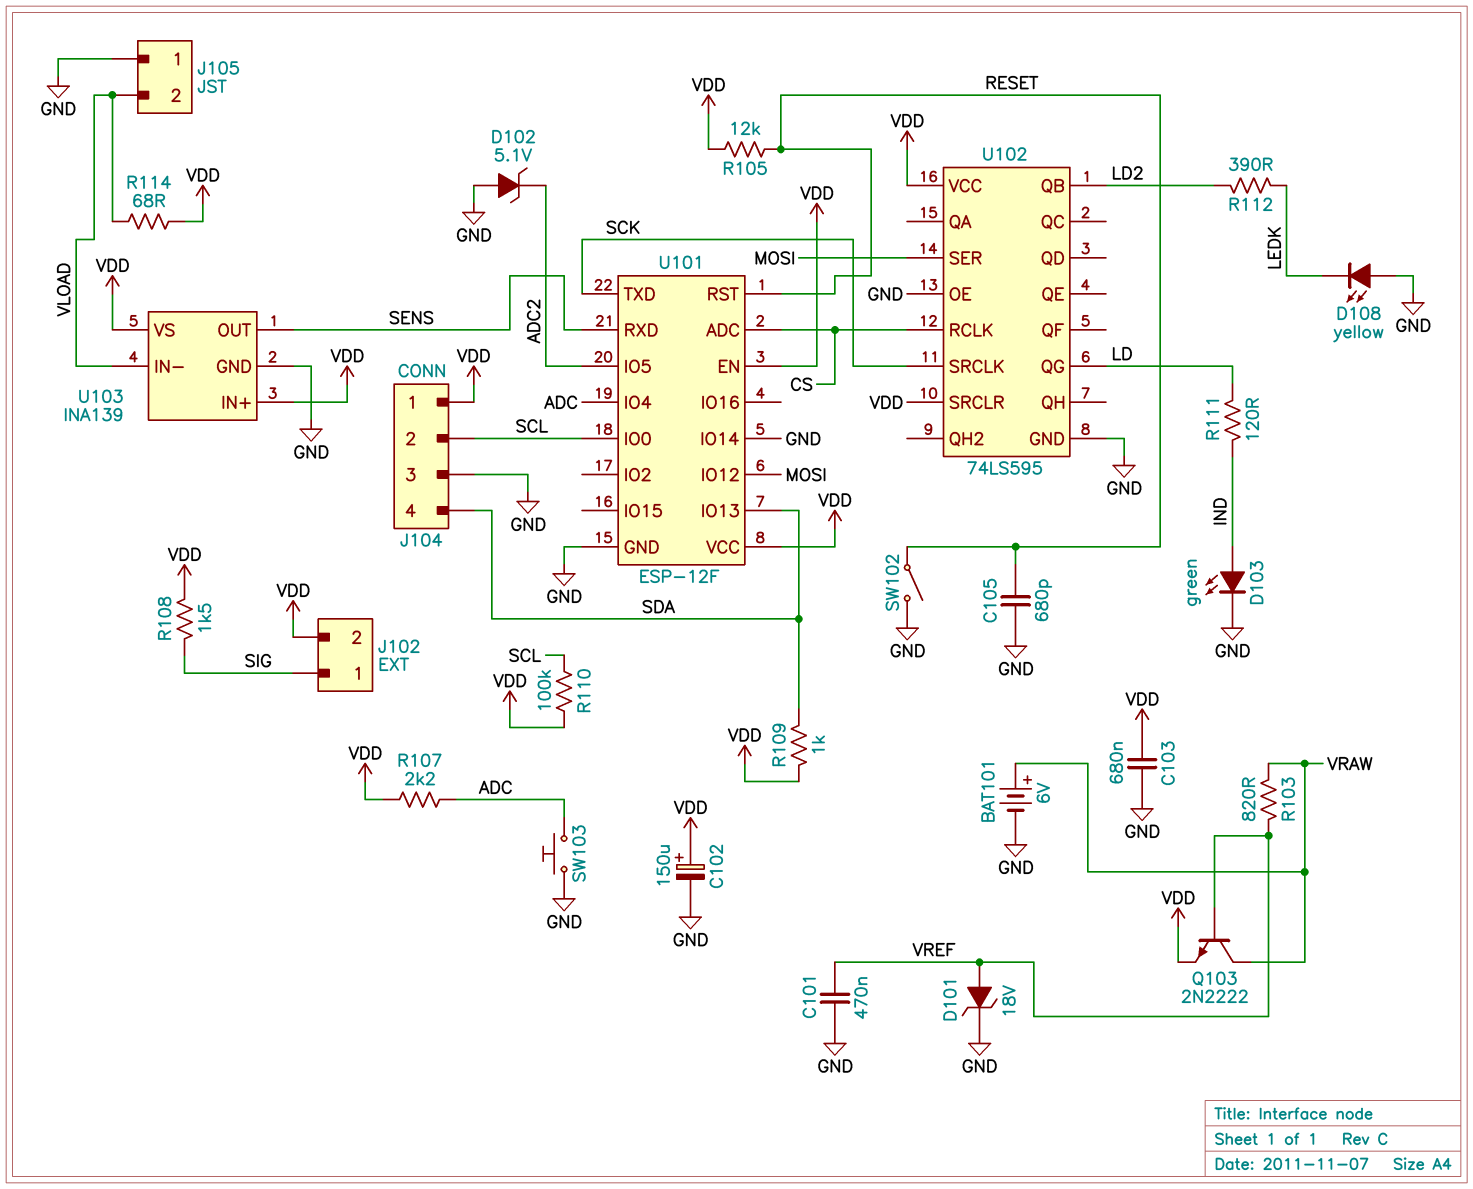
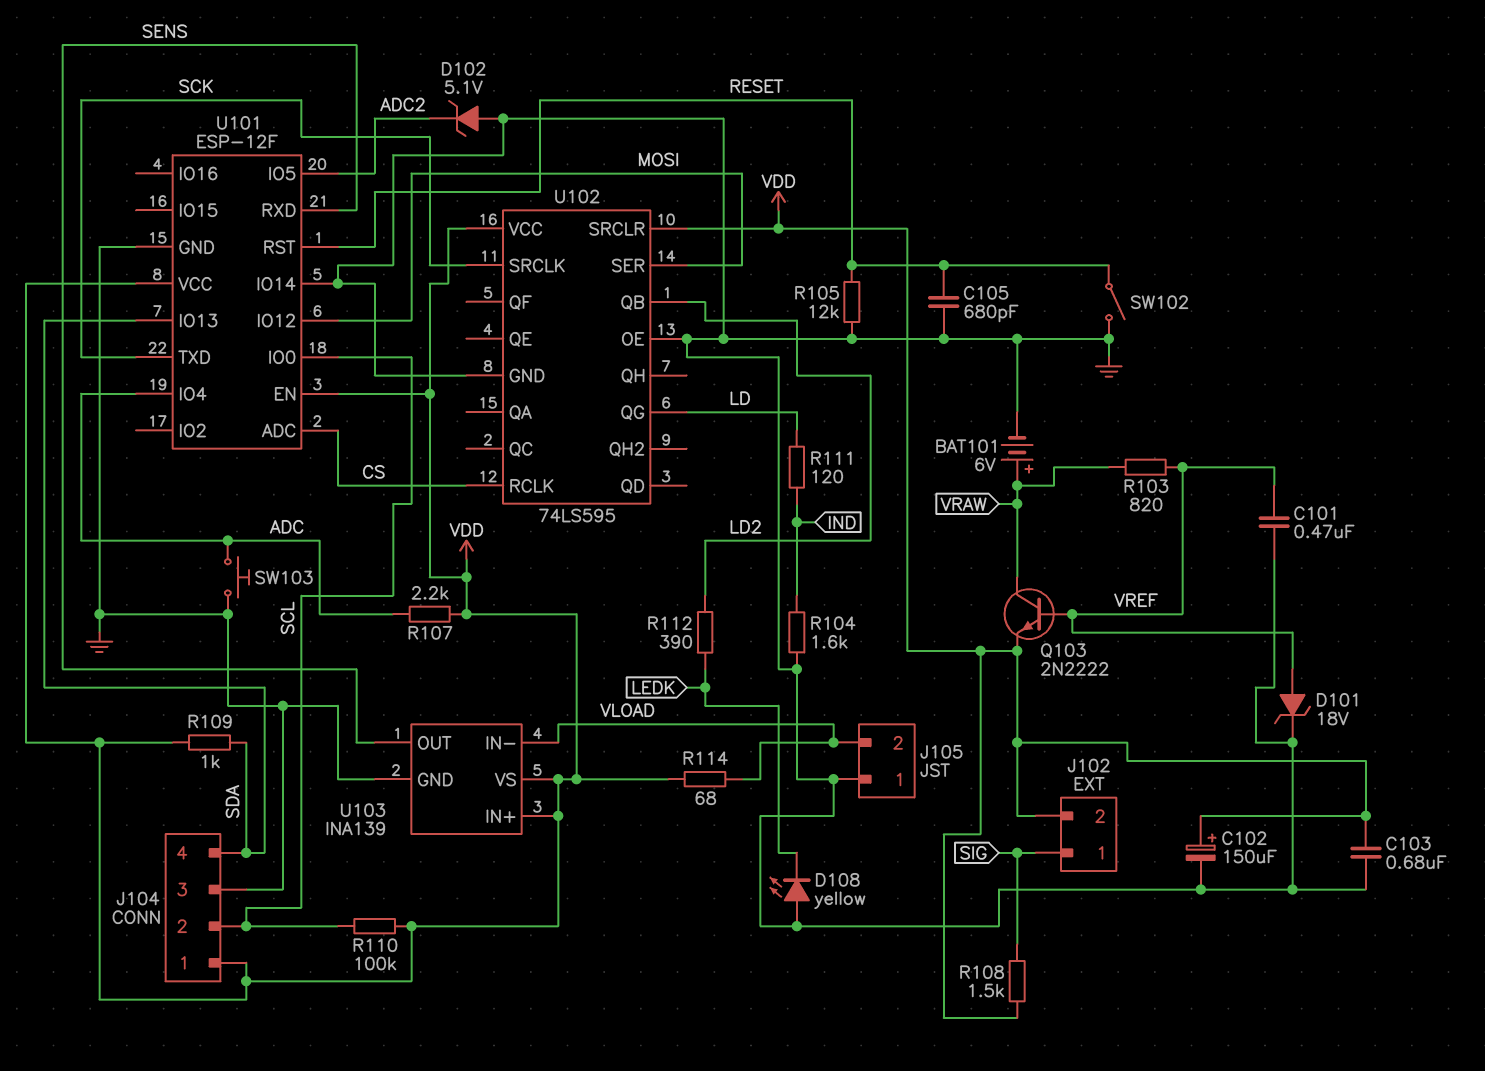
D103: LED green (A IND, K GND) -> none
R104: none -> 1.6k (GND, IND)
R105: 12k (RESET, VDD) -> 12k (GND, RESET)

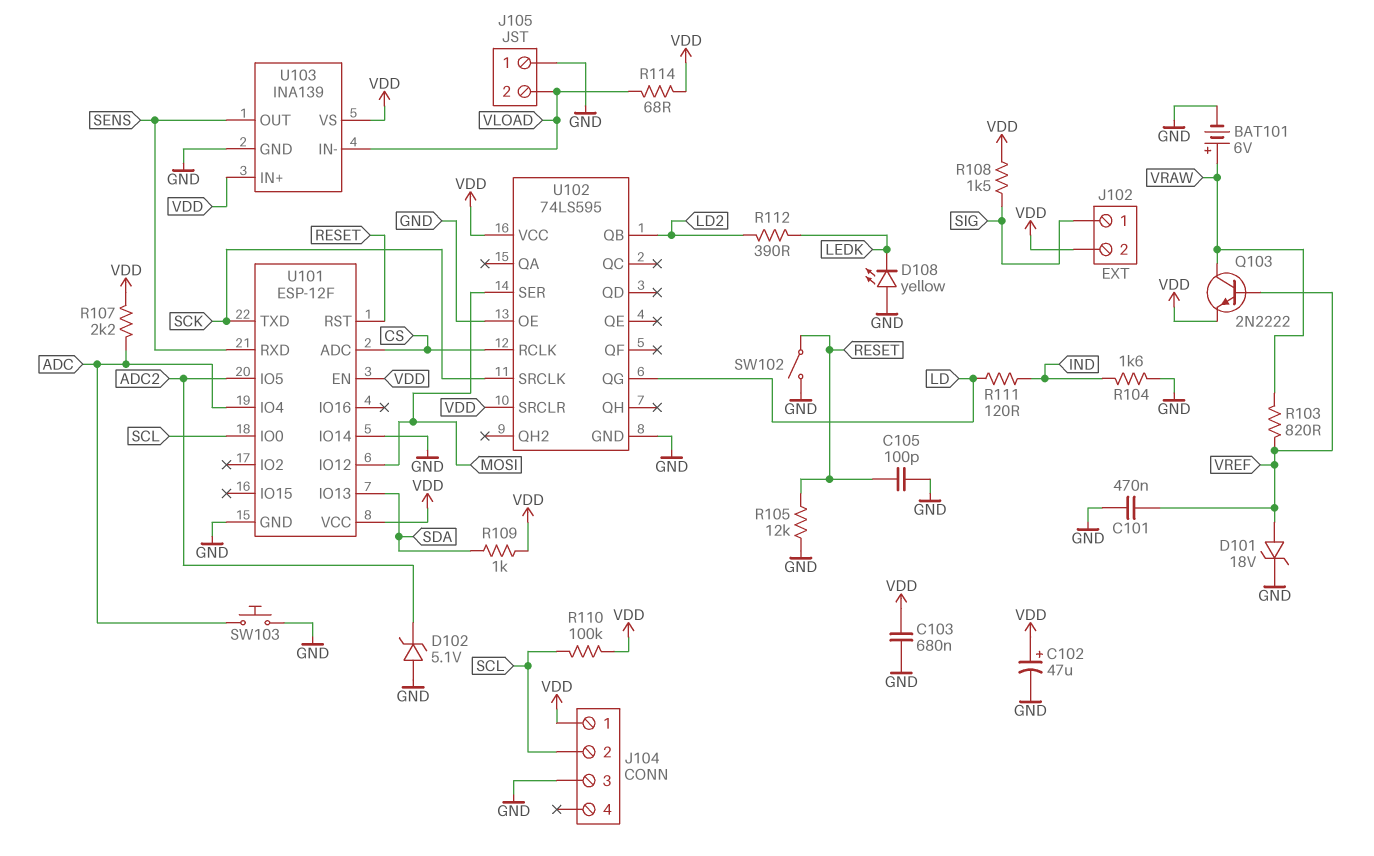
C102: 150uF (plus VDD, minus GND) -> 47uF (plus VDD, minus GND)
C105: 680pF (GND, RESET) -> 100pF (GND, RESET)
J104 pin 4: SDA -> none

